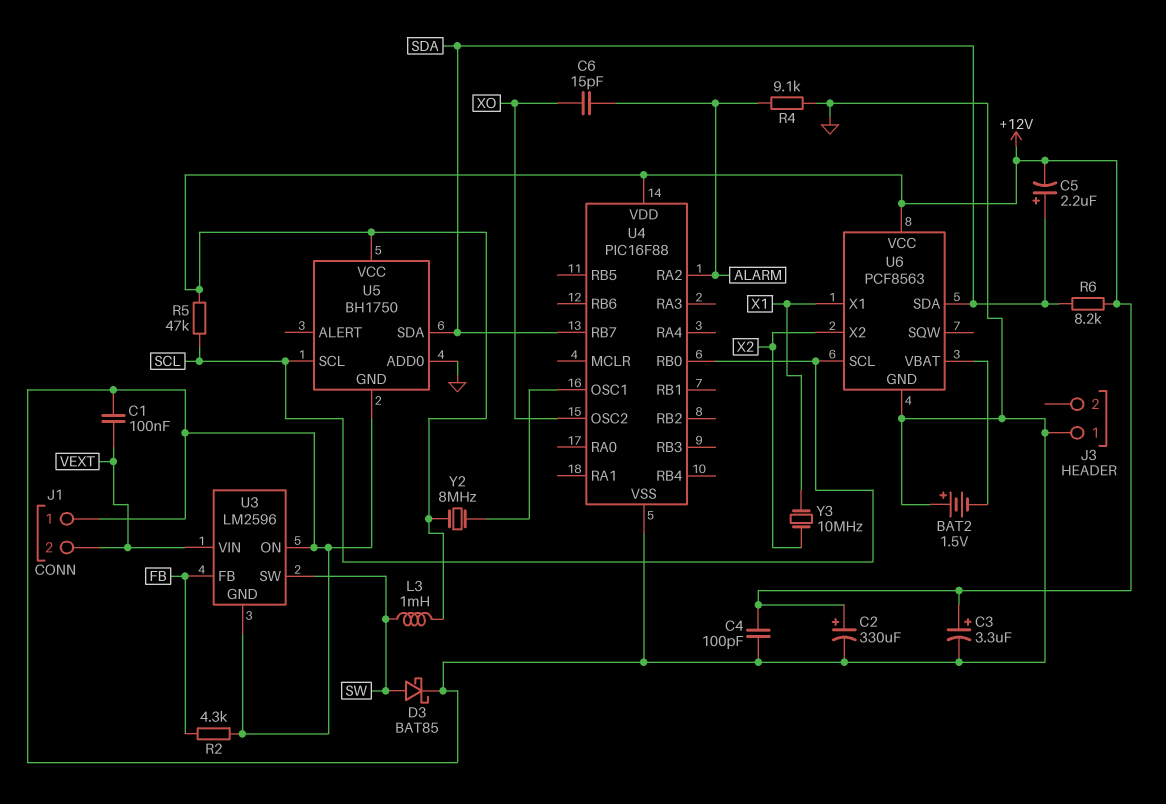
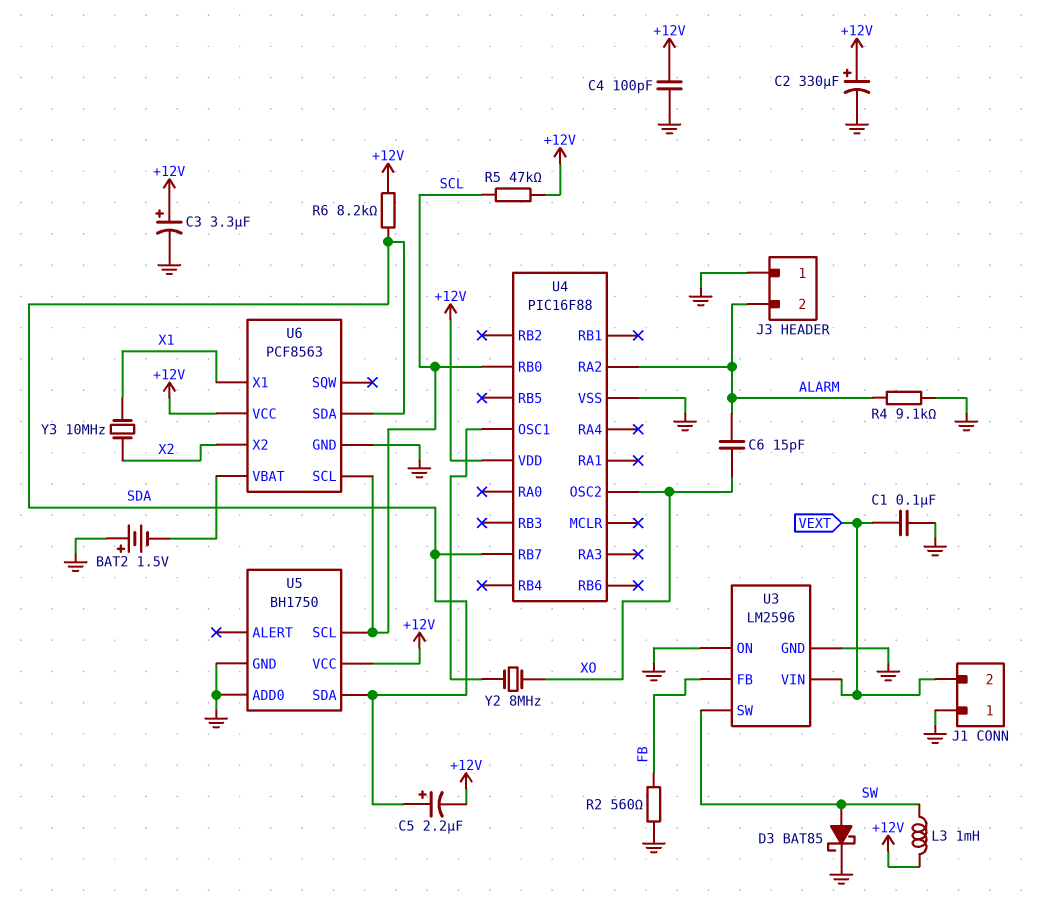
J3 pin 2: none -> ALARM
R2: 4.3k (FB, GND) -> 560 (FB, GND)
Y2: 8MHz (+12V, U4/OSC1) -> 8MHz (U4/OSC1, XO)

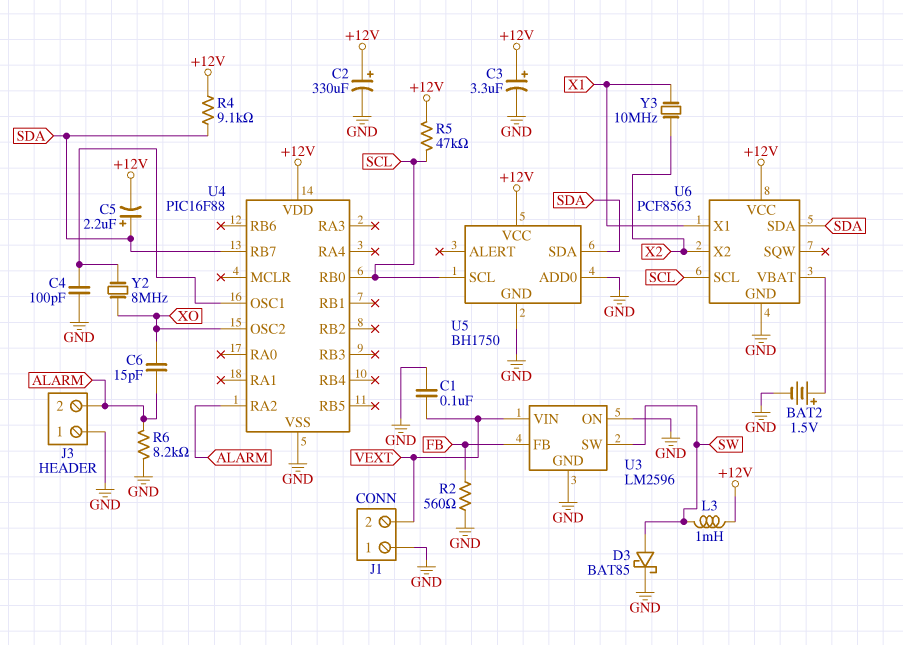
BAT2: 1.5V (plus GND, minus U6/VBAT) -> 1.5V (plus U6/VBAT, minus GND)
C4: 100pF (+12V, GND) -> 100pF (GND, U4/OSC1)
R4: 9.1k (ALARM, GND) -> 9.1k (+12V, SDA)
R6: 8.2k (+12V, SDA) -> 8.2k (ALARM, GND)

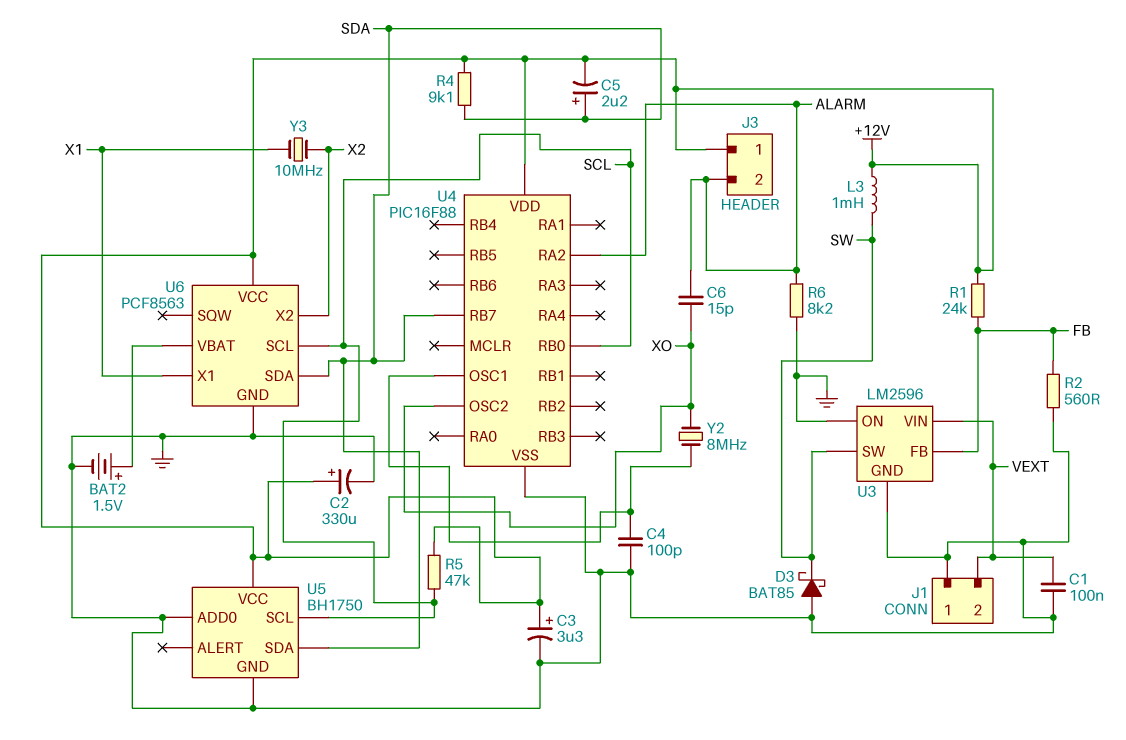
D3: schottky BAT85 (A SW, K GND) -> schottky BAT85 (A GND, K SW)
J3 pin 1: GND -> +12V
R1: none -> 24k (+12V, FB)

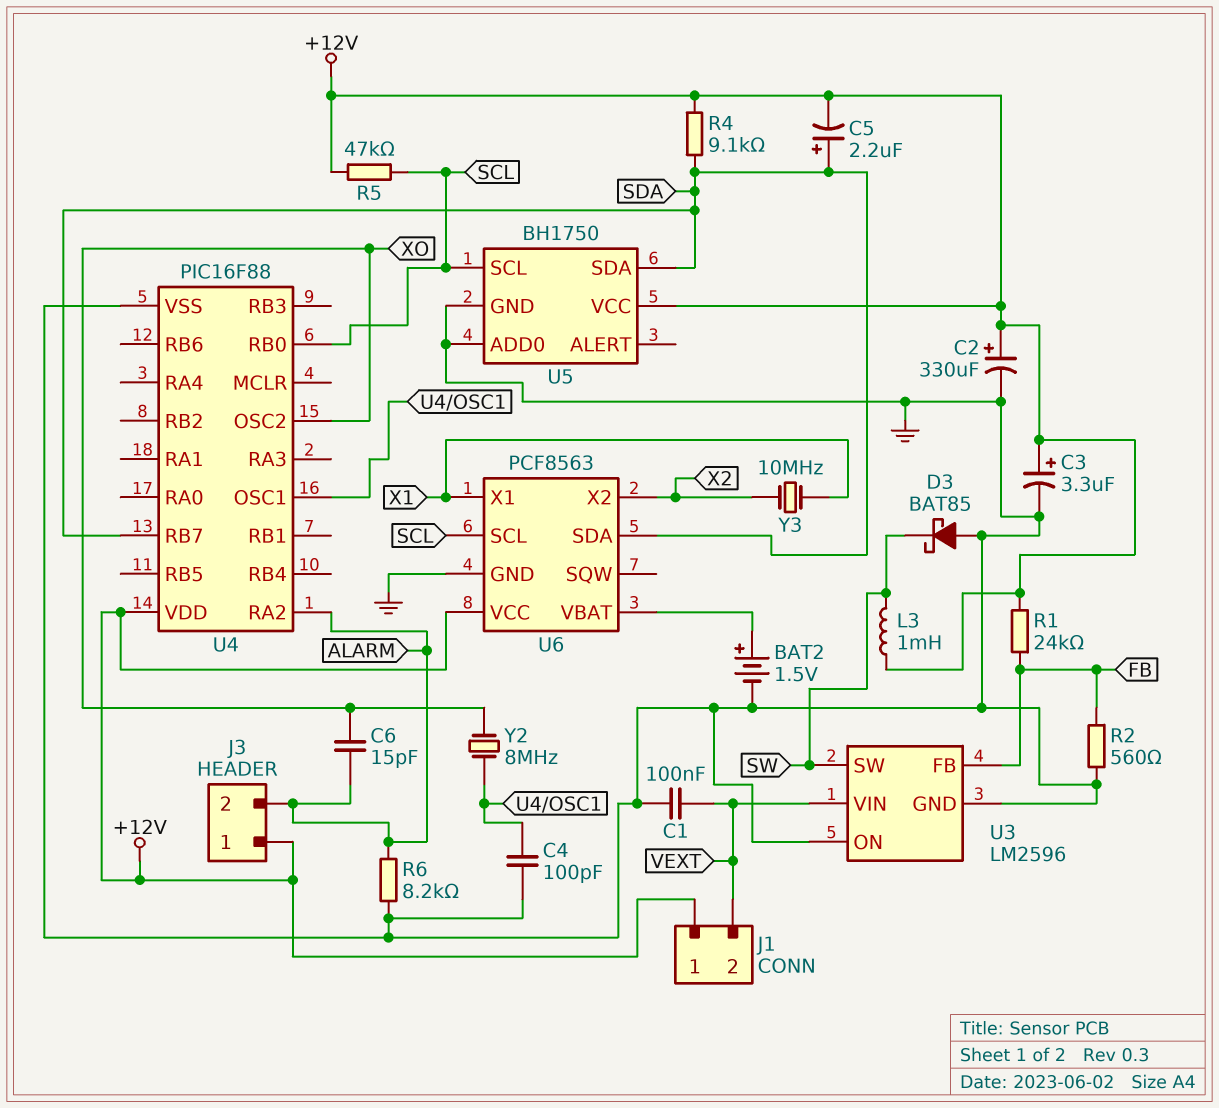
J1 pin 1: GND -> +12V

